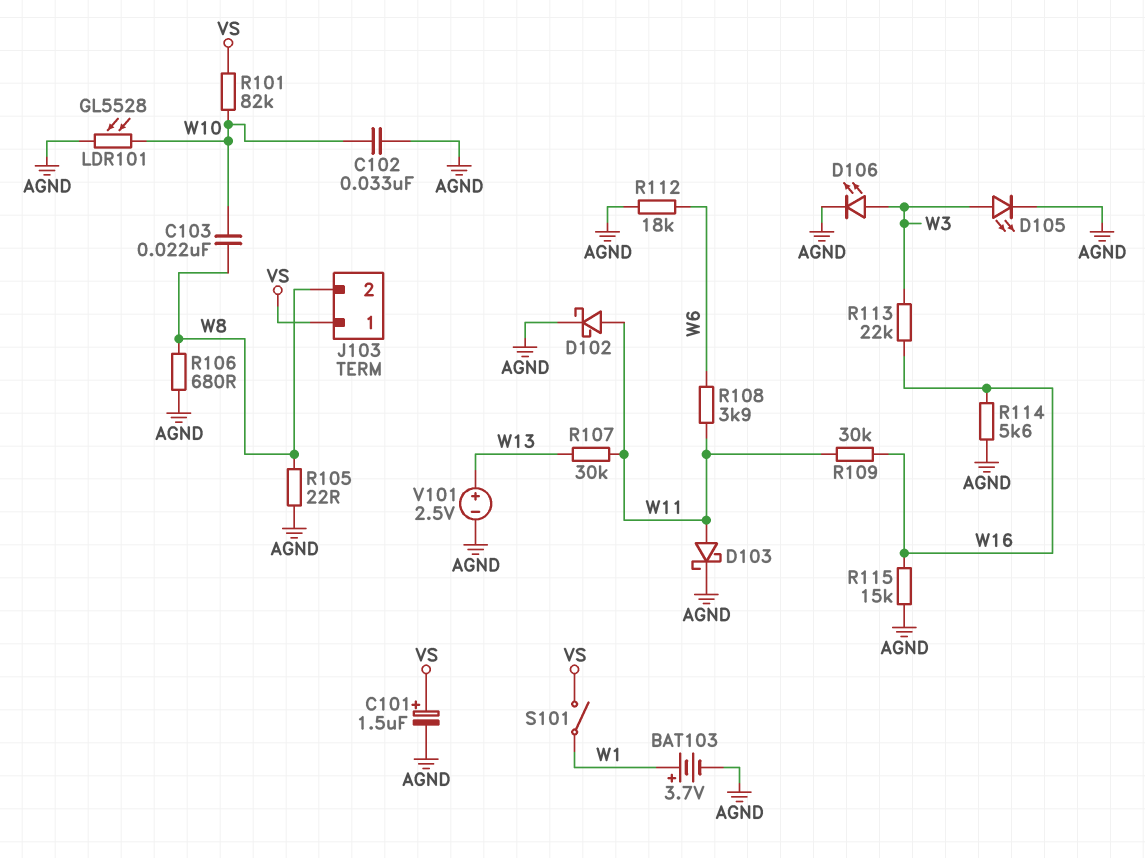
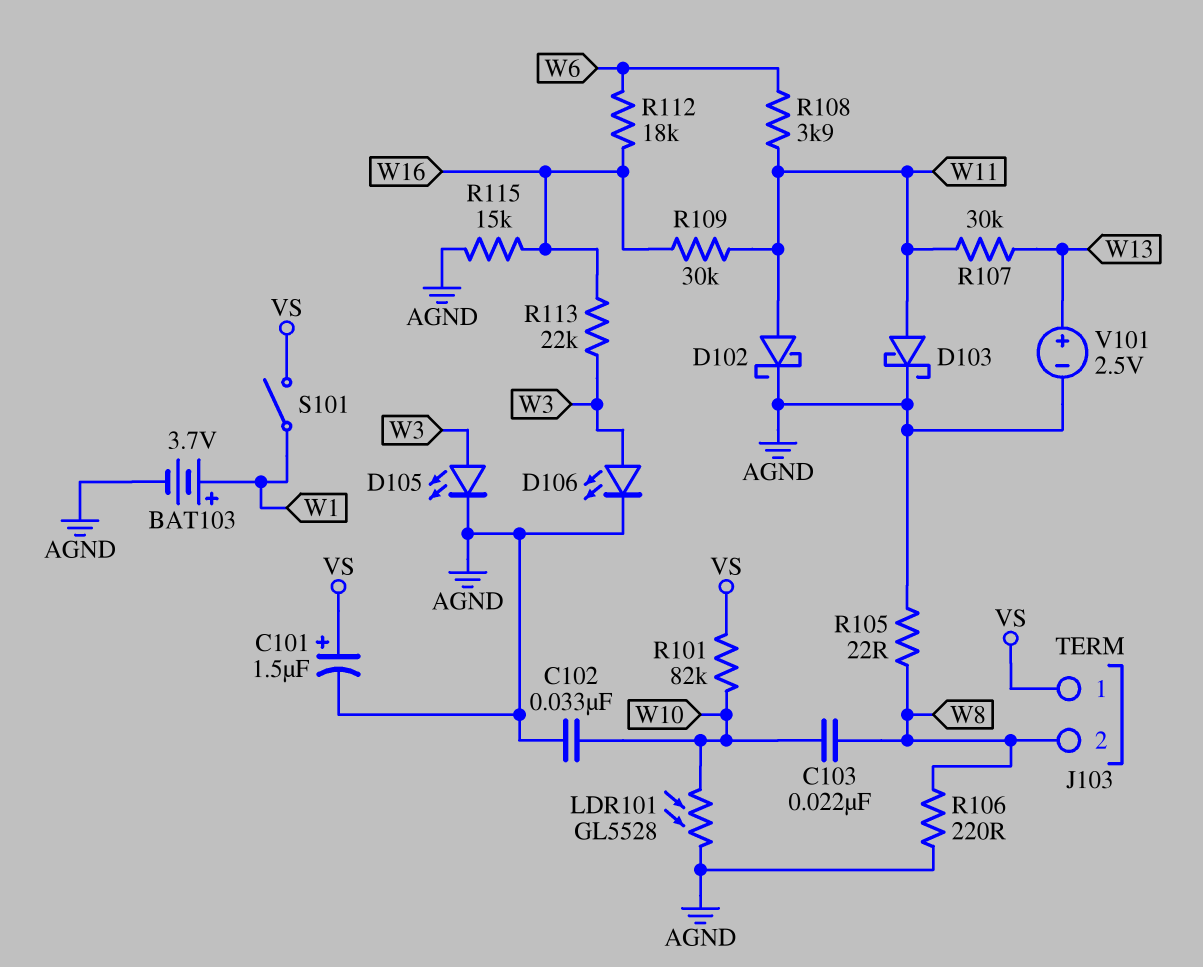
R106: 680 (AGND, W8) -> 220 (AGND, W8)
R112: 18k (AGND, W6) -> 18k (W6, W16)
R114: 5.6k (AGND, W16) -> none

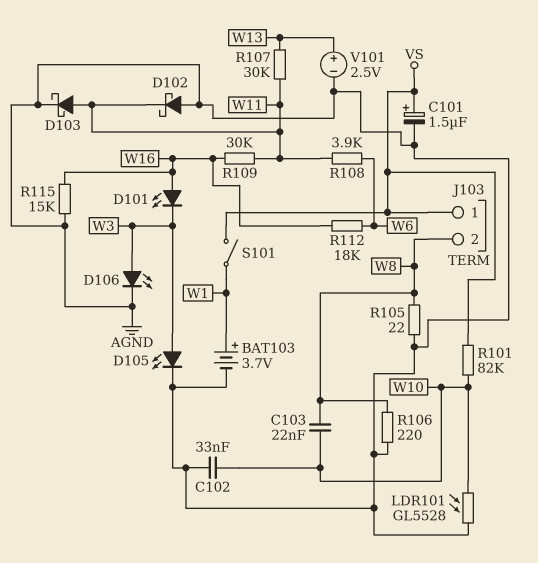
D101: none -> LED (A W16, K W3)
D102: schottky (A W11, K AGND) -> schottky (A AGND, K W11)
R113: 22k (W3, W16) -> none

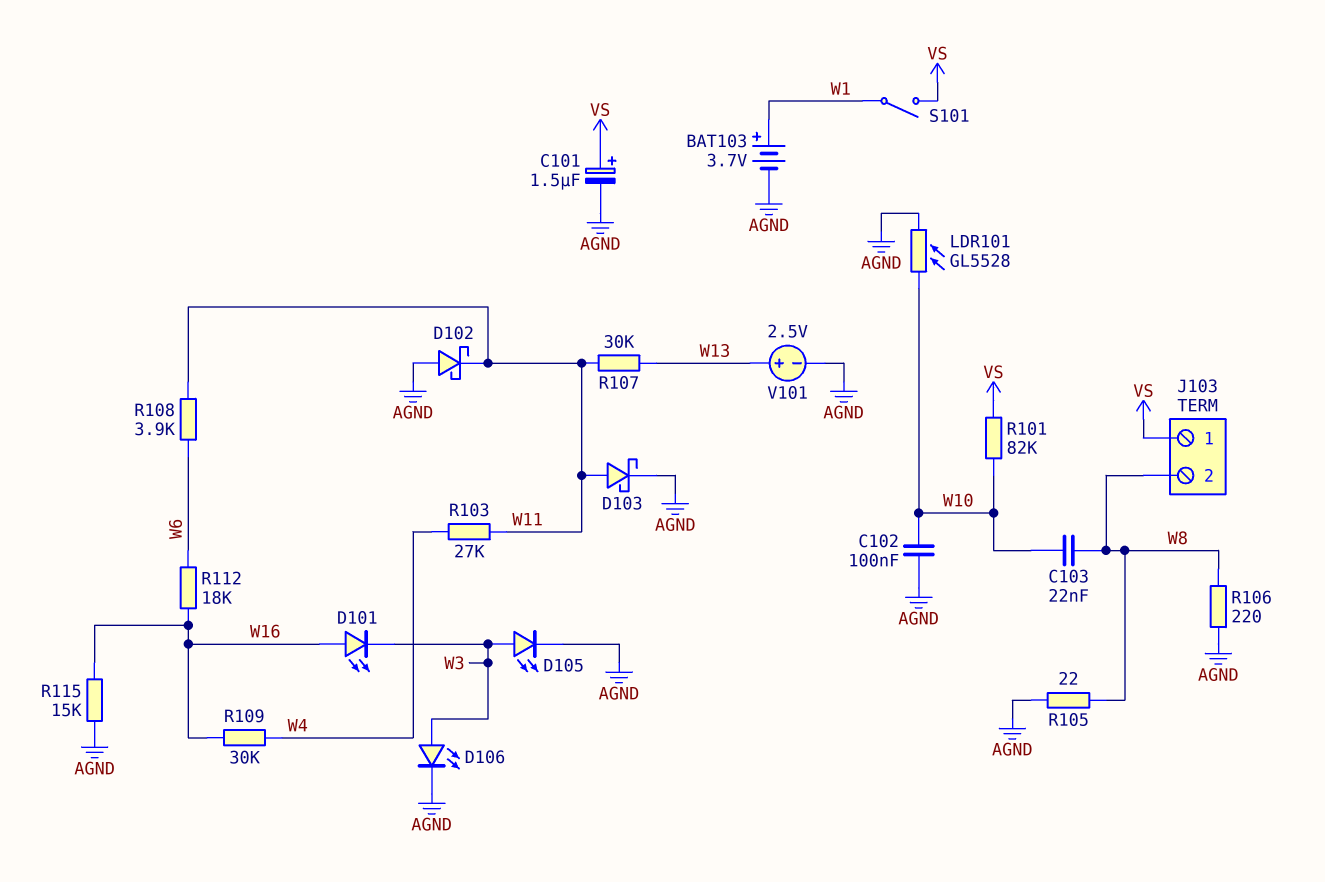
C102: 33nF (AGND, W10) -> 100nF (AGND, W10)
R103: none -> 27k (W4, W11)
R109: 30k (W11, W16) -> 30k (W4, W16)

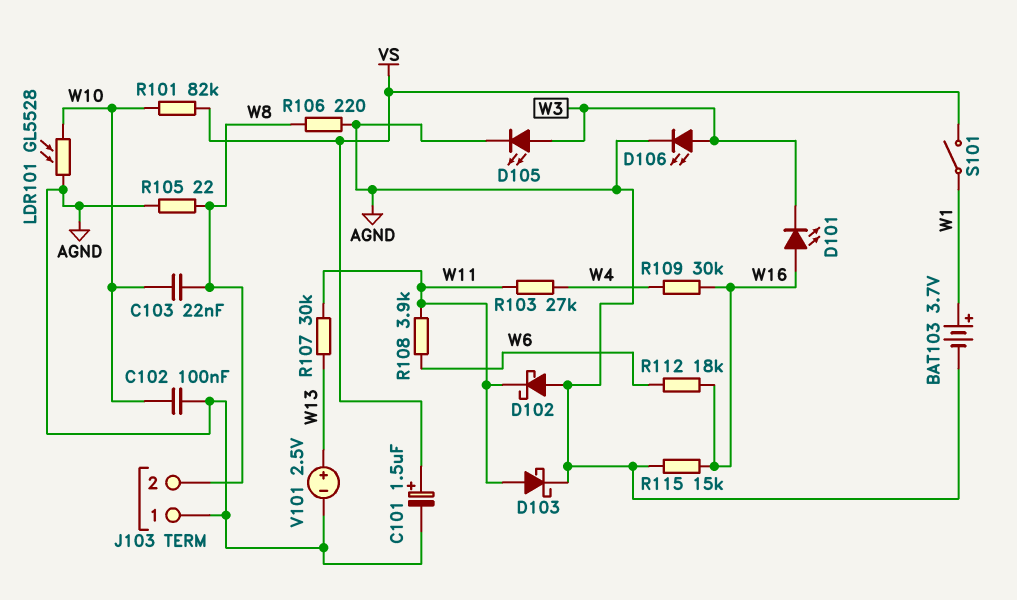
J103 pin 1: VS -> AGND

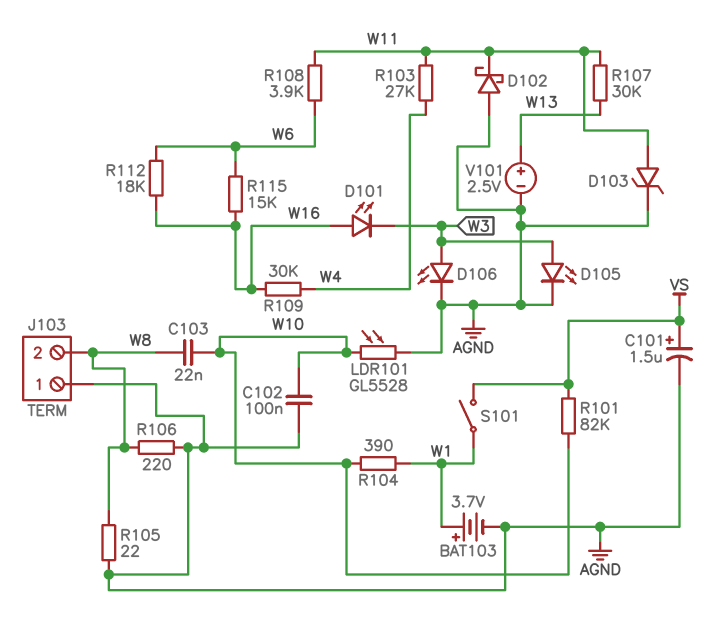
D103: schottky (A W11, K AGND) -> zener (A W11, K AGND)
R104: none -> 390 (W1, W10)
R115: 15k (AGND, W16) -> 15k (W6, W16)

